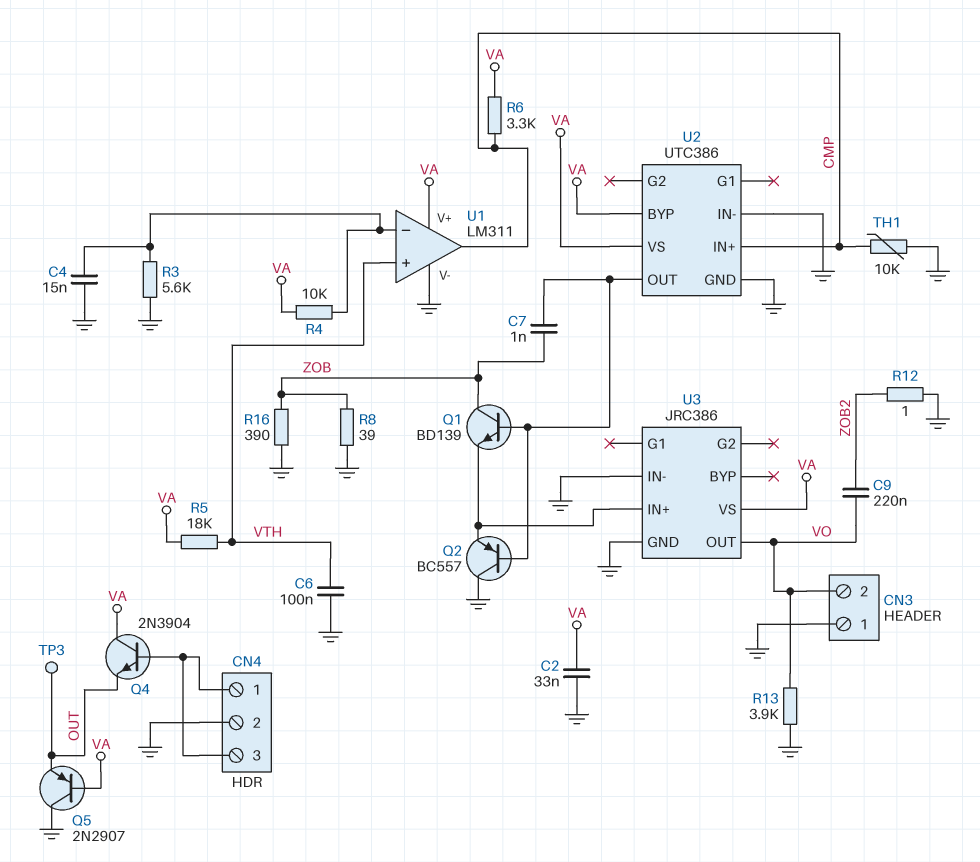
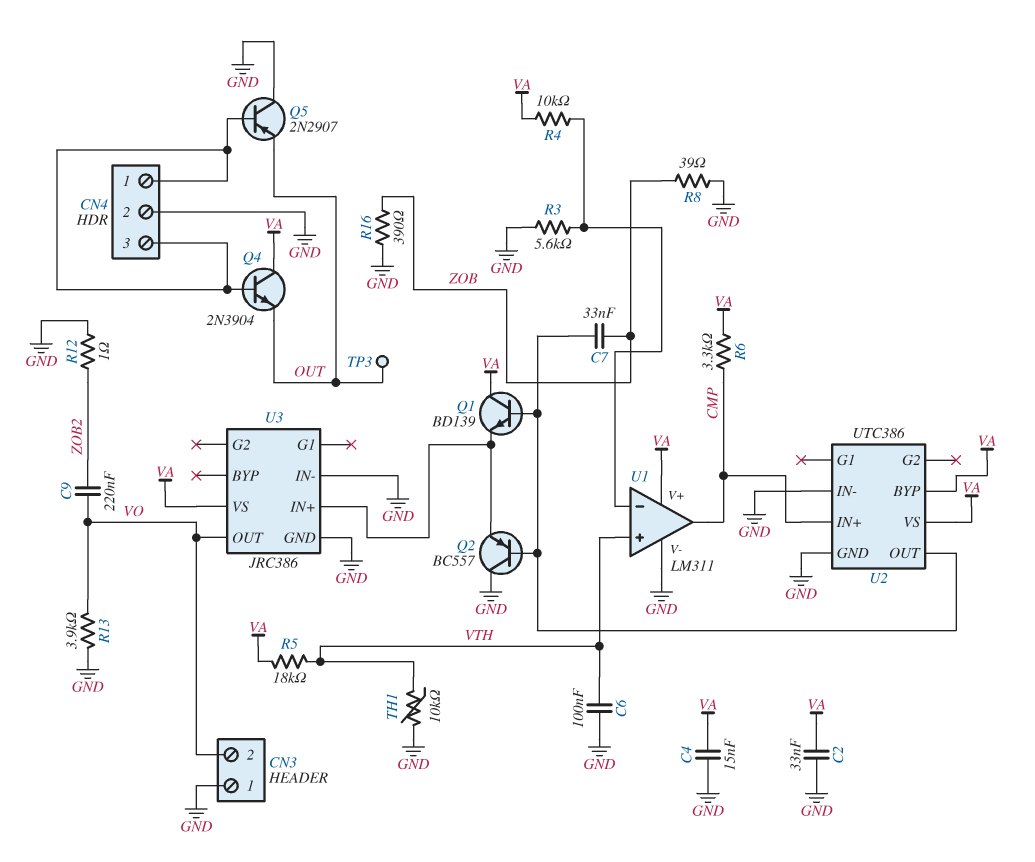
C4: 15nF (GND, U1/in-) -> 15nF (GND, VA)
C7: 1nF (U2/OUT, ZOB) -> 33nF (U2/OUT, ZOB)
Q1: NPN BD139 (B U2/OUT, C ZOB, E U3/IN+) -> NPN BD139 (B U2/OUT, C VA, E U3/IN+)
Q5: PNP 2N2907 (B VA, C GND, E OUT) -> PNP 2N2907 (B CN4/1, C GND, E OUT)
TH1: 10k (CMP, GND) -> 10k (GND, VTH)

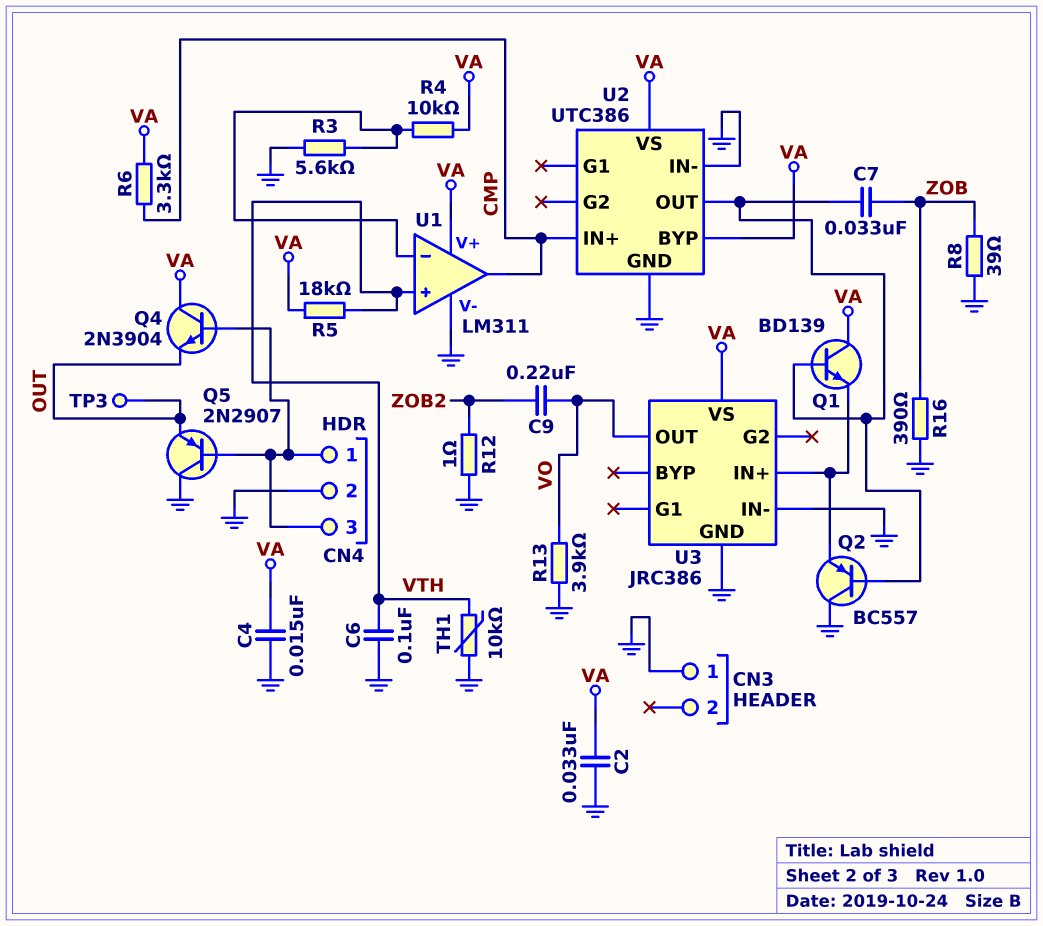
CN3 pin 2: VO -> none

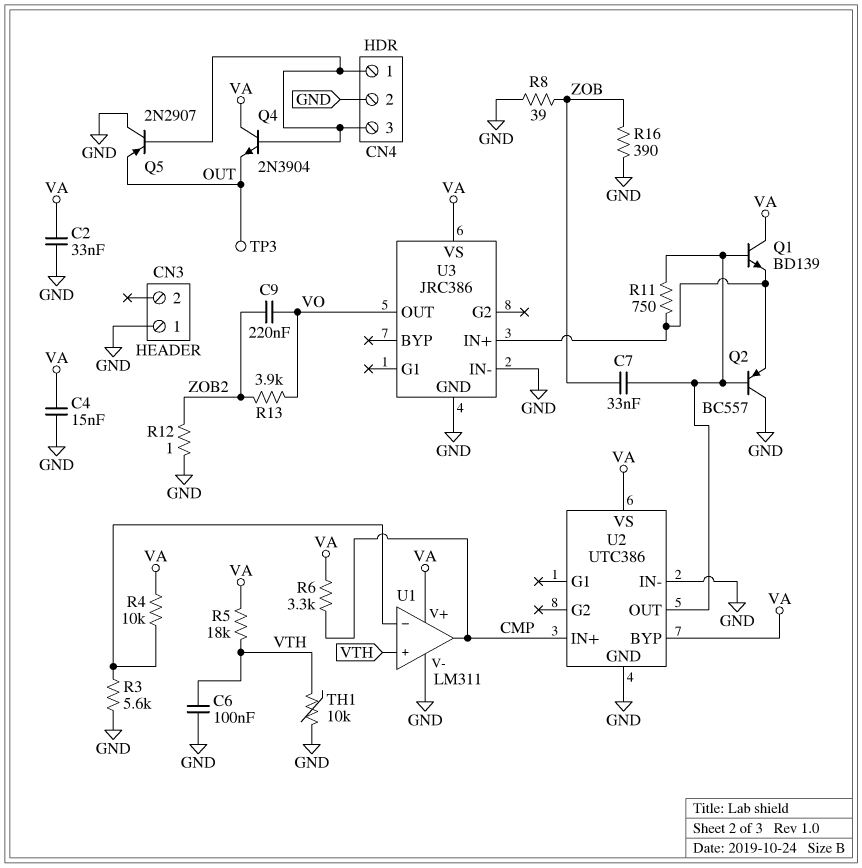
R11: none -> 750 (U2/OUT, U3/IN+)
R13: 3.9k (GND, VO) -> 3.9k (VO, ZOB2)

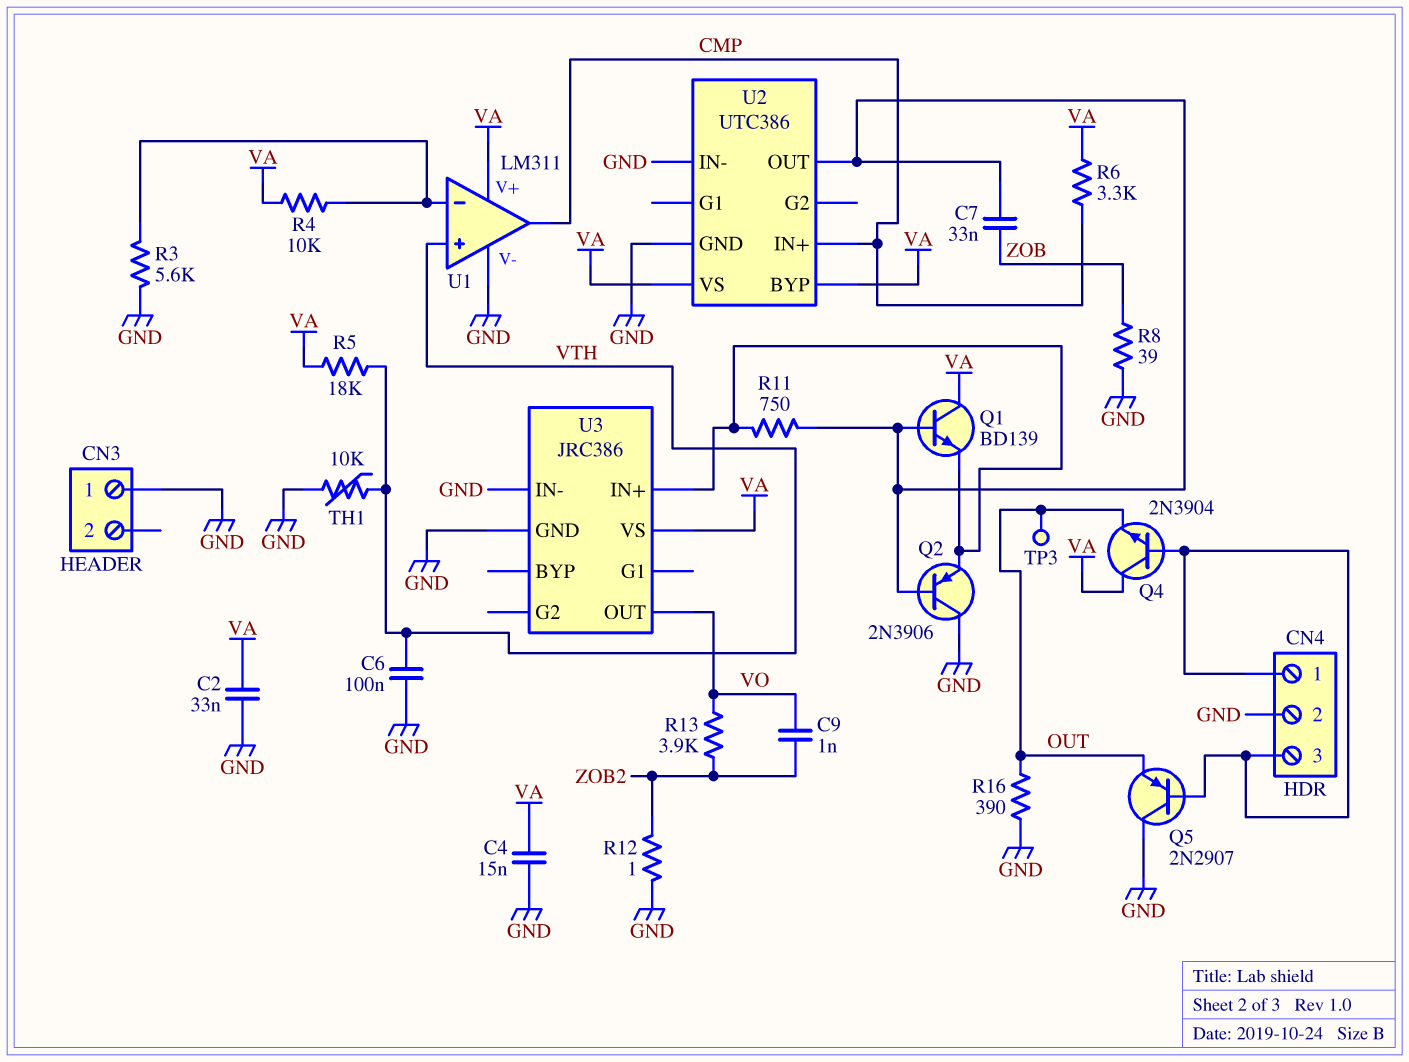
C9: 220nF (VO, ZOB2) -> 1nF (VO, ZOB2)
Q2: PNP BC557 (B U2/OUT, C GND, E U3/IN+) -> PNP 2N3906 (B U2/OUT, C GND, E U3/IN+)
R16: 390 (GND, ZOB) -> 390 (GND, OUT)

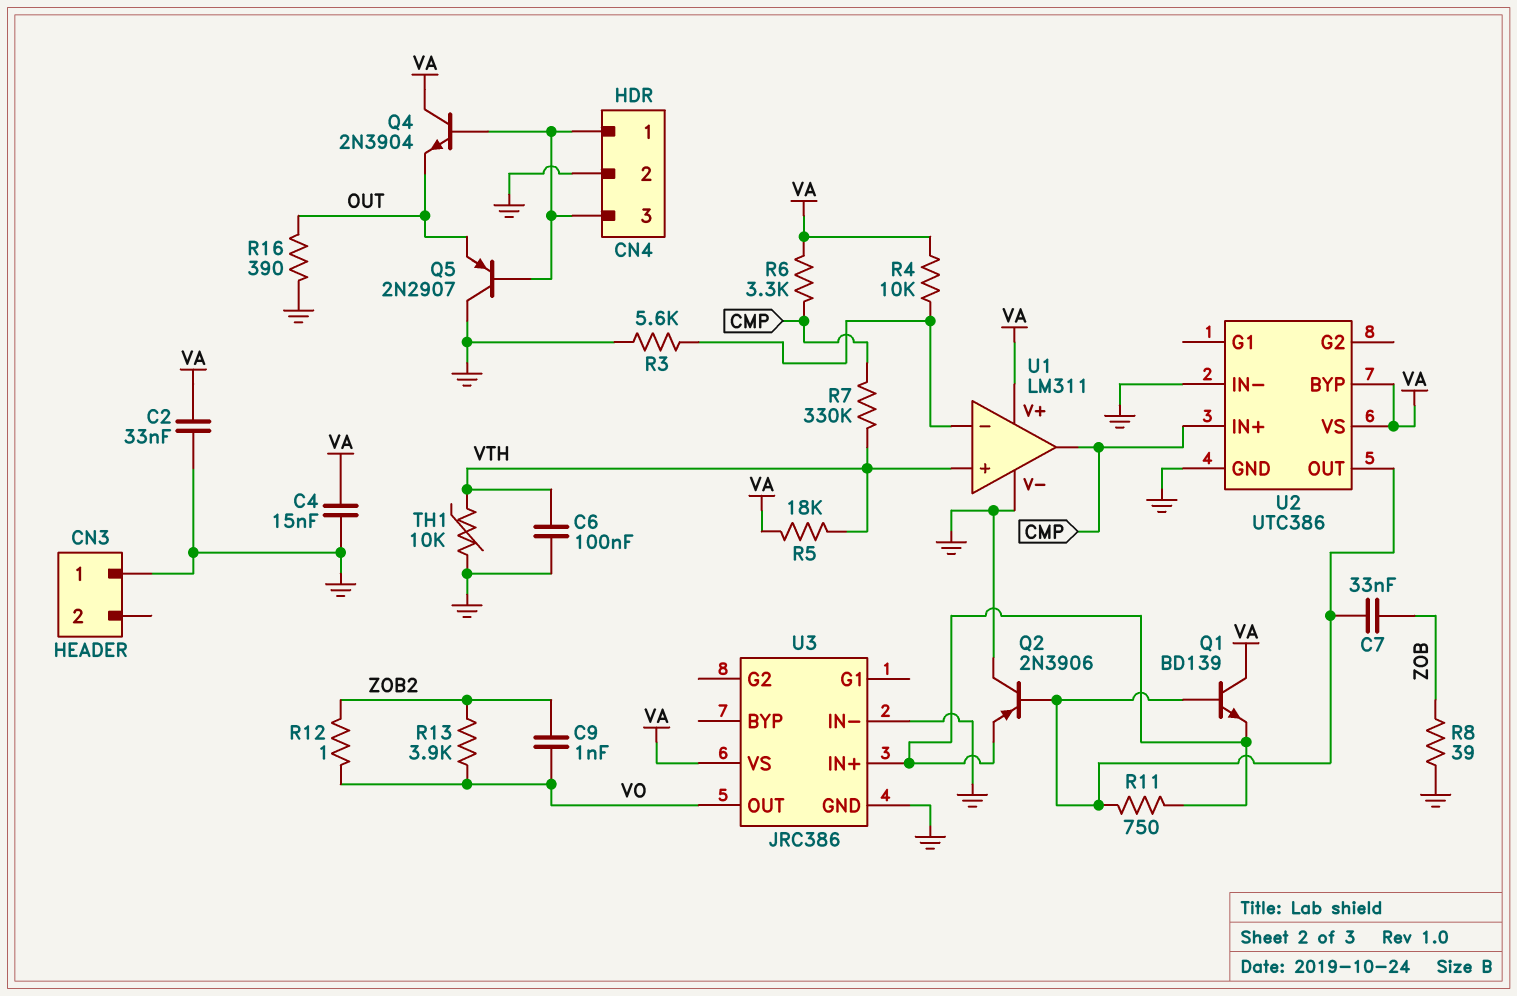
R7: none -> 330k (CMP, VTH)
R12: 1 (GND, ZOB2) -> 1 (VO, ZOB2)
TP3: test point (OUT) -> none

